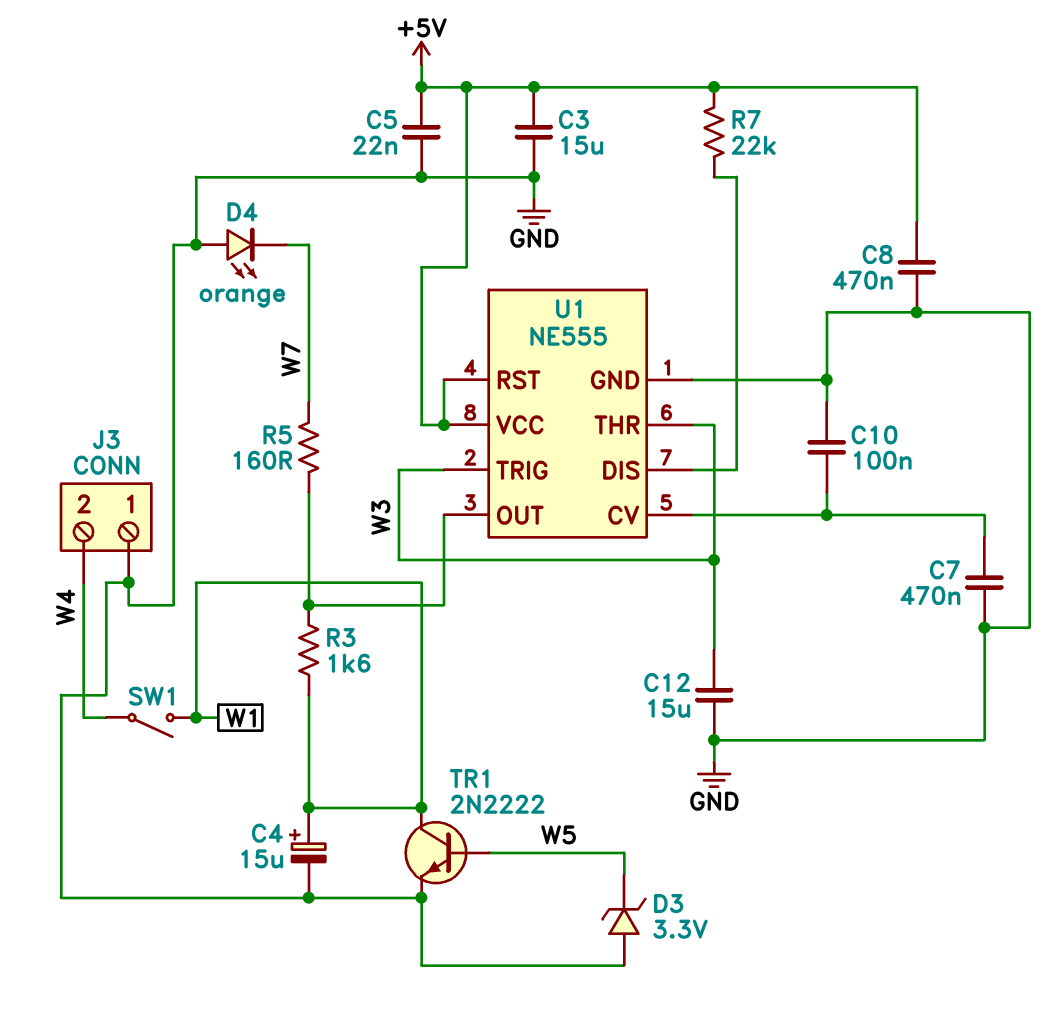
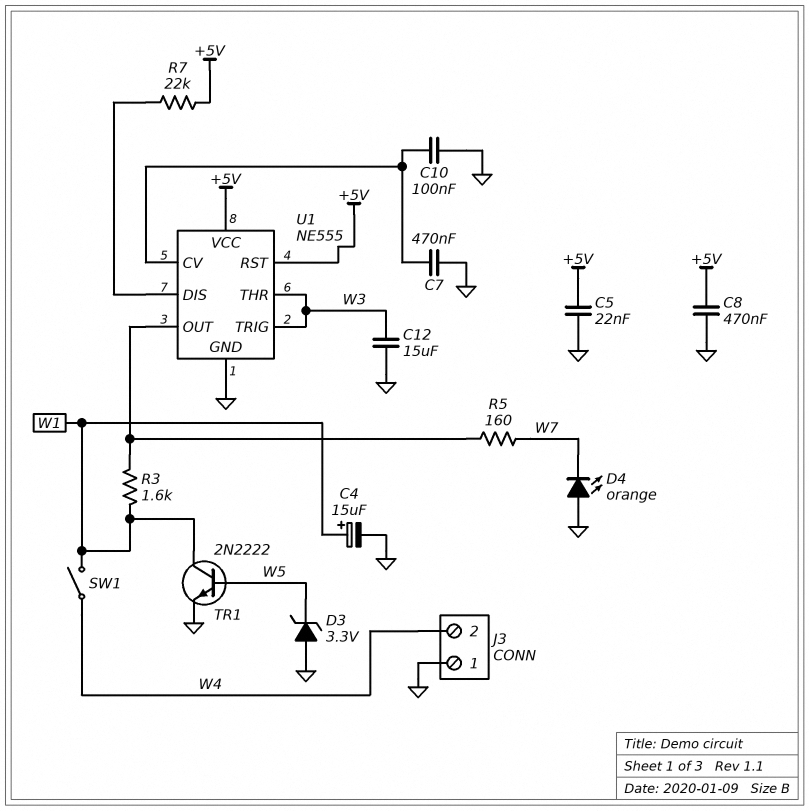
C3: 15uF (+5V, GND) -> none

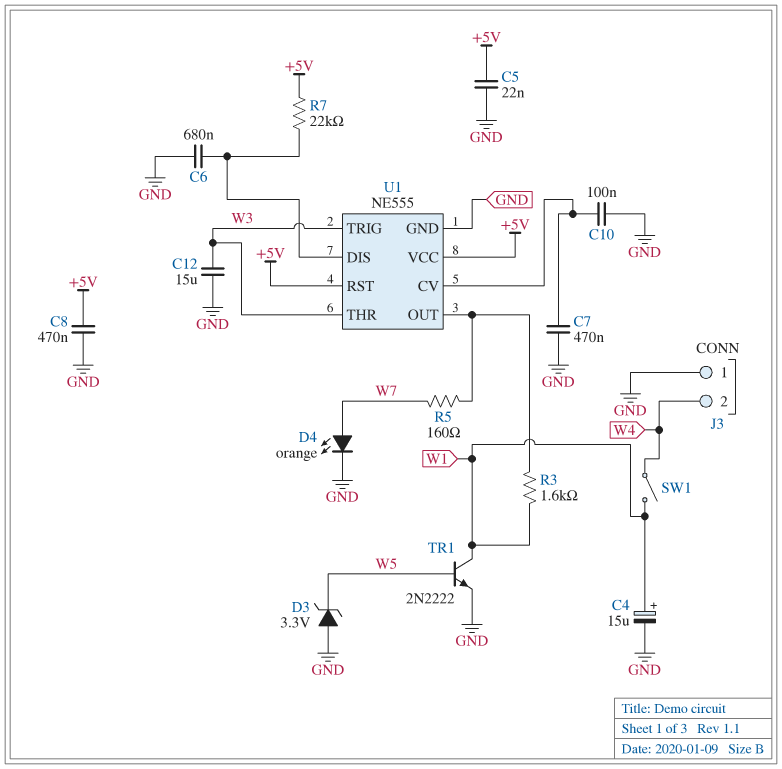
C6: none -> 680nF (GND, U1/DIS)
D4: LED orange (A GND, K W7) -> LED orange (A W7, K GND)

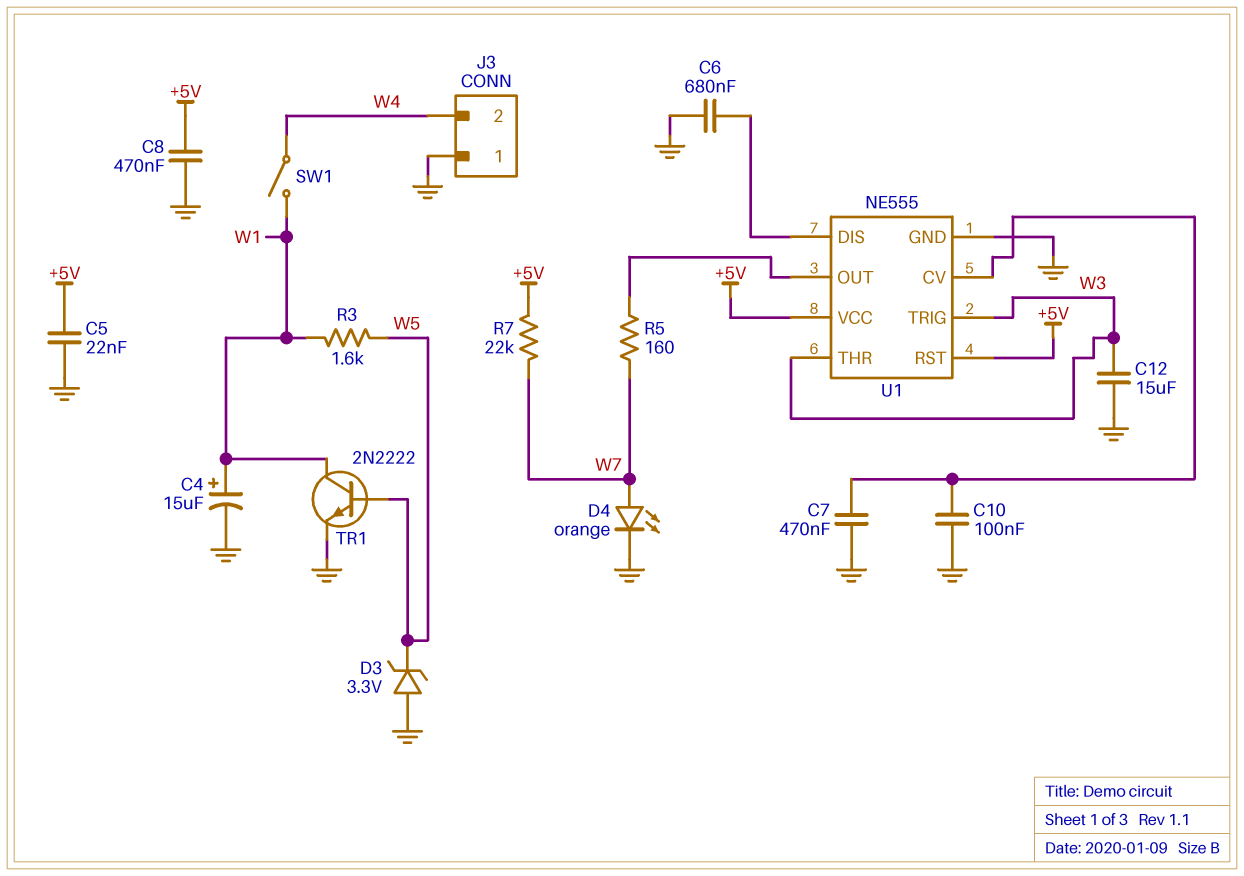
R3: 1.6k (U1/OUT, W1) -> 1.6k (W1, W5)
R7: 22k (+5V, U1/DIS) -> 22k (+5V, W7)

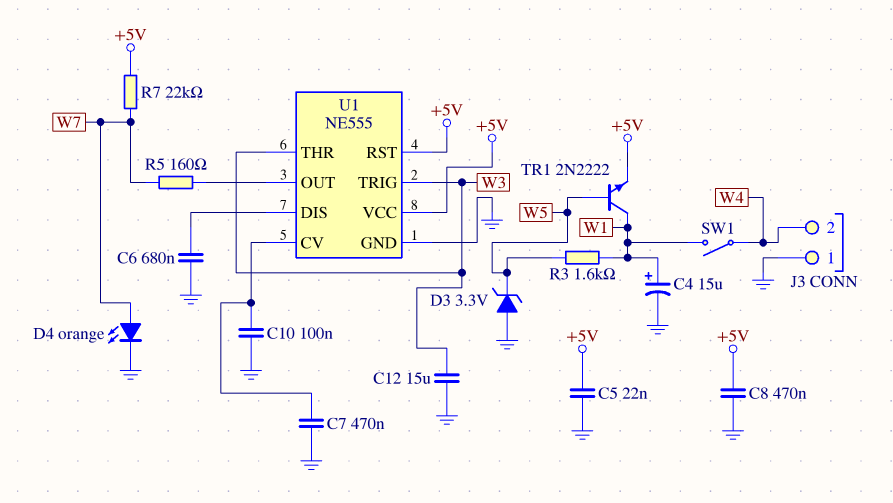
TR1: NPN 2N2222 (B W5, C W1, E GND) -> NPN 2N2222 (B W5, C W1, E +5V)

